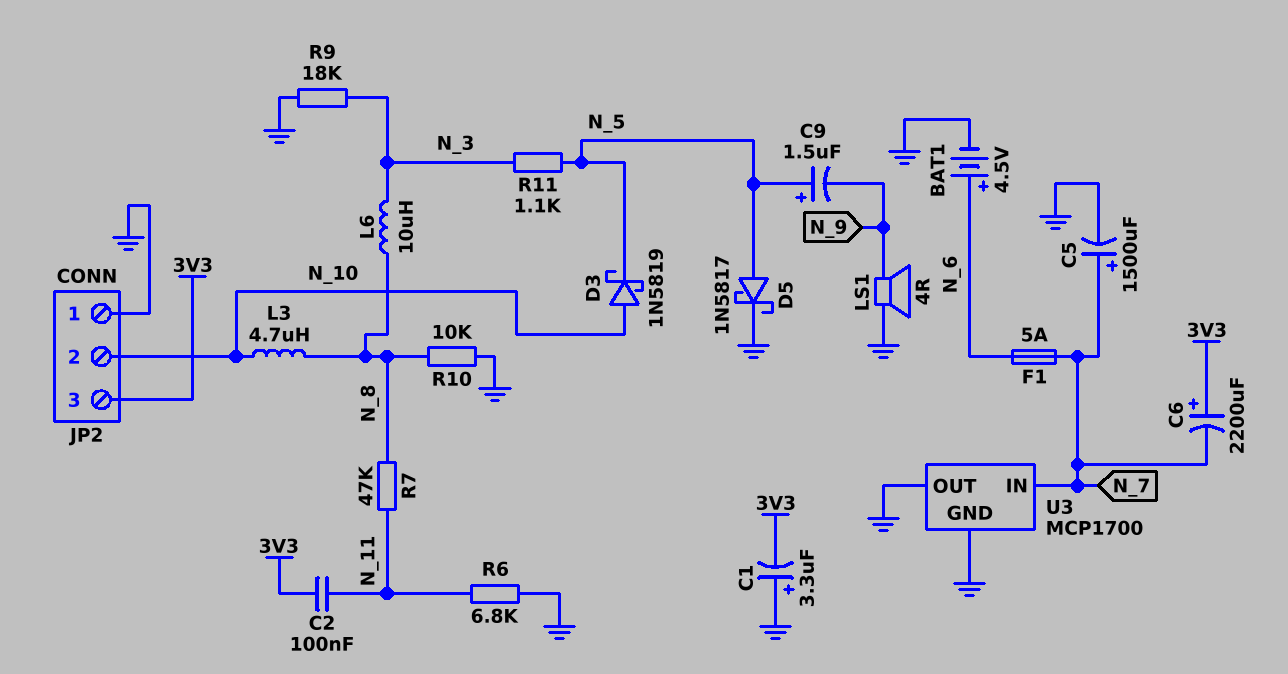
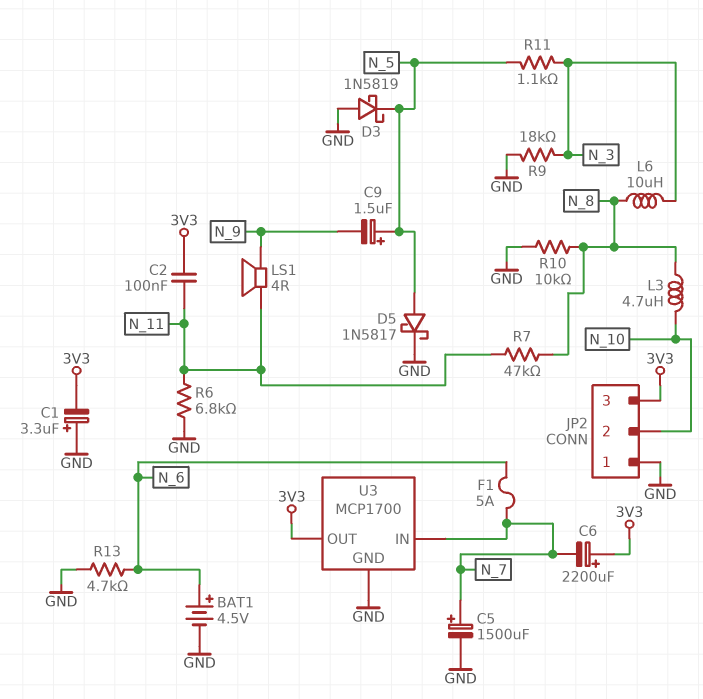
D3: schottky 1N5819 (A N_10, K N_5) -> schottky 1N5819 (A GND, K N_5)
LS1: speaker 4R (GND, N_9) -> speaker 4R (N_9, N_11)
R13: none -> 4.7k (GND, N_6)
U3 pin OUT: GND -> 3V3

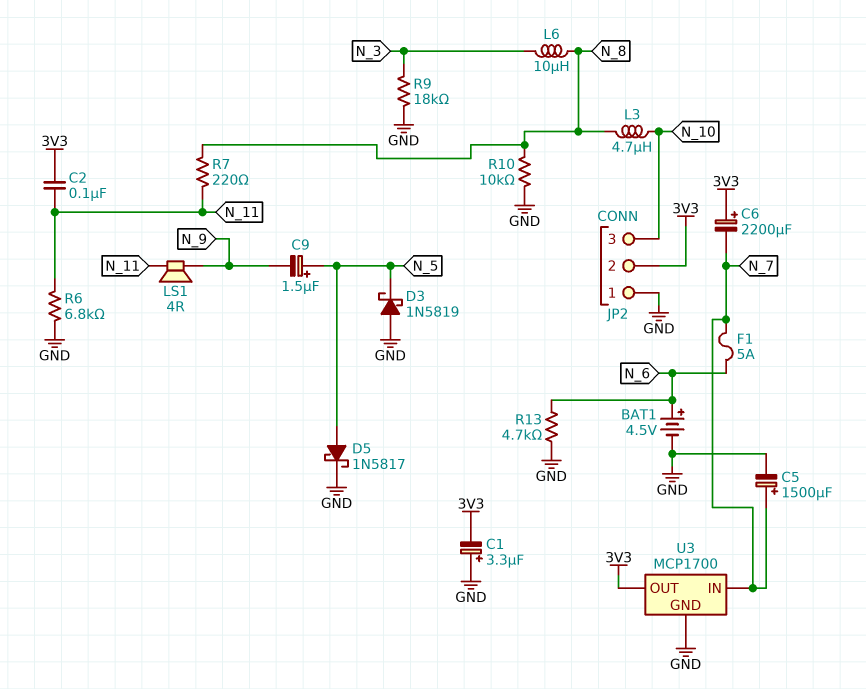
JP2 pin 2: N_10 -> 3V3
JP2 pin 3: 3V3 -> N_10
R7: 47k (N_8, N_11) -> 220 (N_8, N_11)
R11: 1.1k (N_3, N_5) -> none

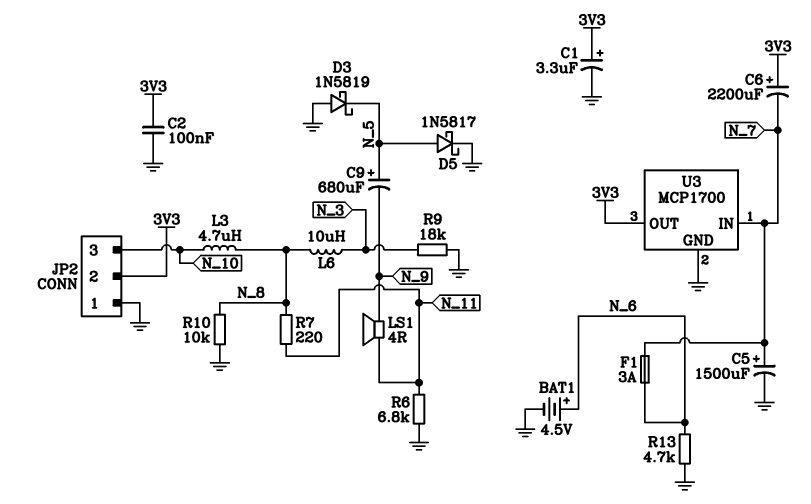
C1: 3.3uF (plus GND, minus 3V3) -> 3.3uF (plus 3V3, minus GND)
C2: 100nF (3V3, N_11) -> 100nF (3V3, GND)
C9: 1.5uF (plus N_5, minus N_9) -> 680uF (plus N_5, minus N_9)
F1: 5A (N_6, N_7) -> 3A (N_6, N_7)

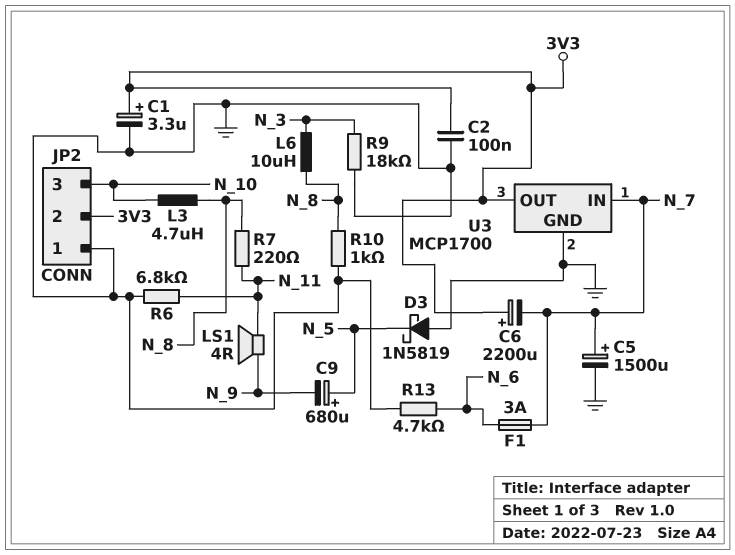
BAT1: 4.5V (plus N_6, minus GND) -> none
D5: schottky 1N5817 (A N_5, K GND) -> none
R10: 10k (GND, N_8) -> 1k (GND, N_8)

